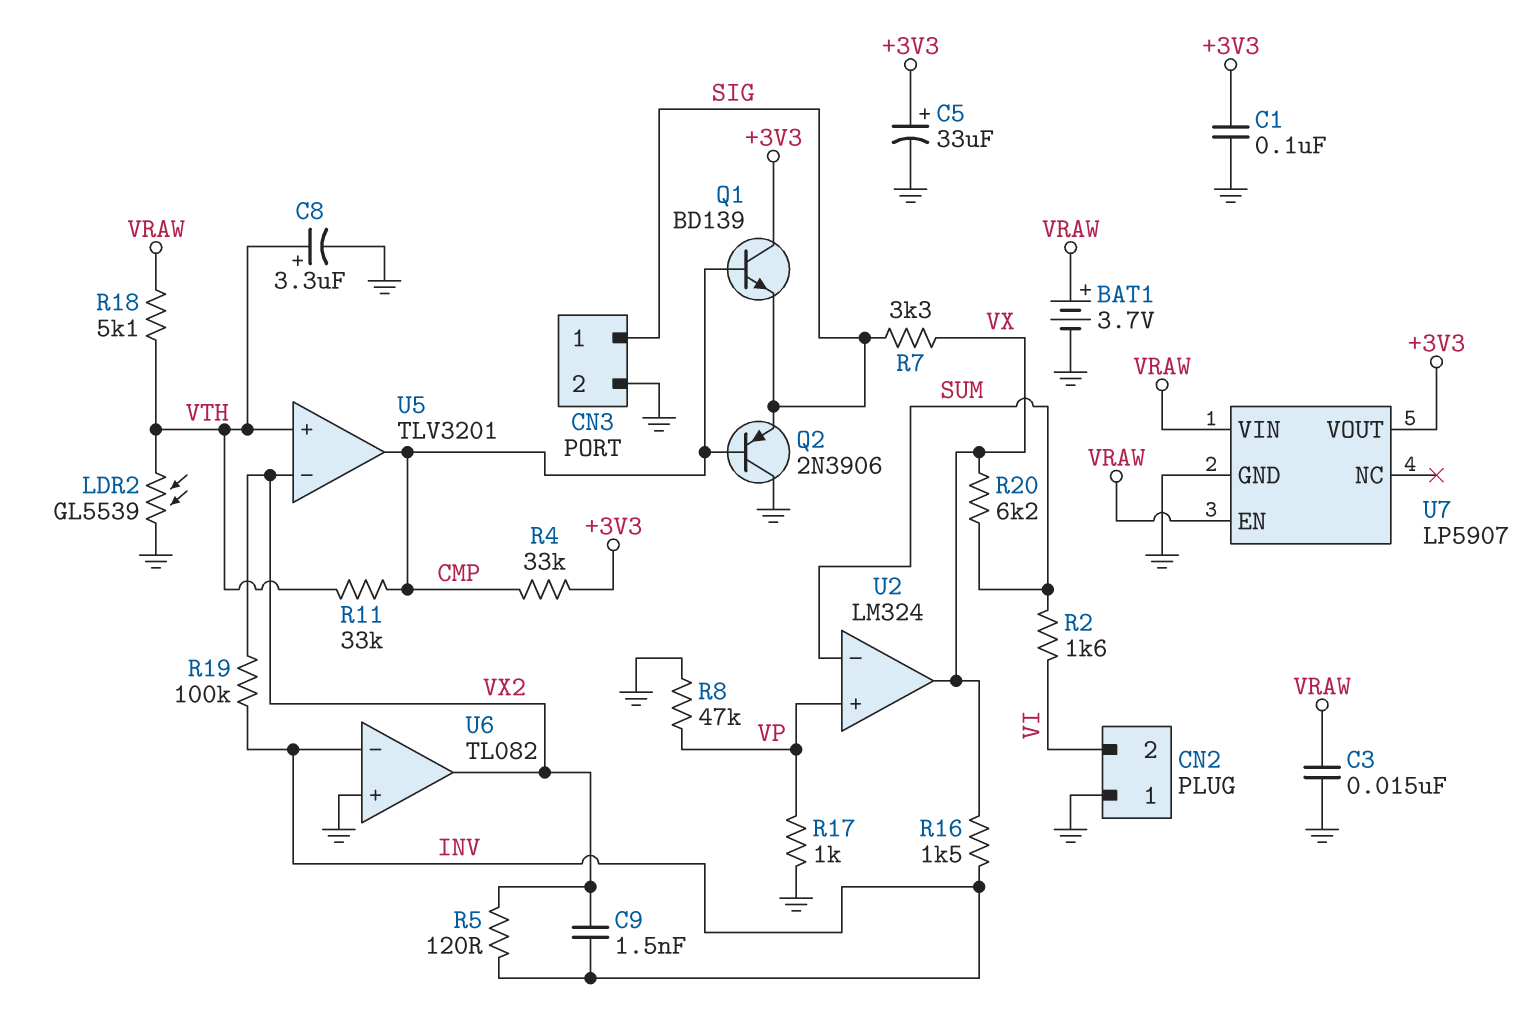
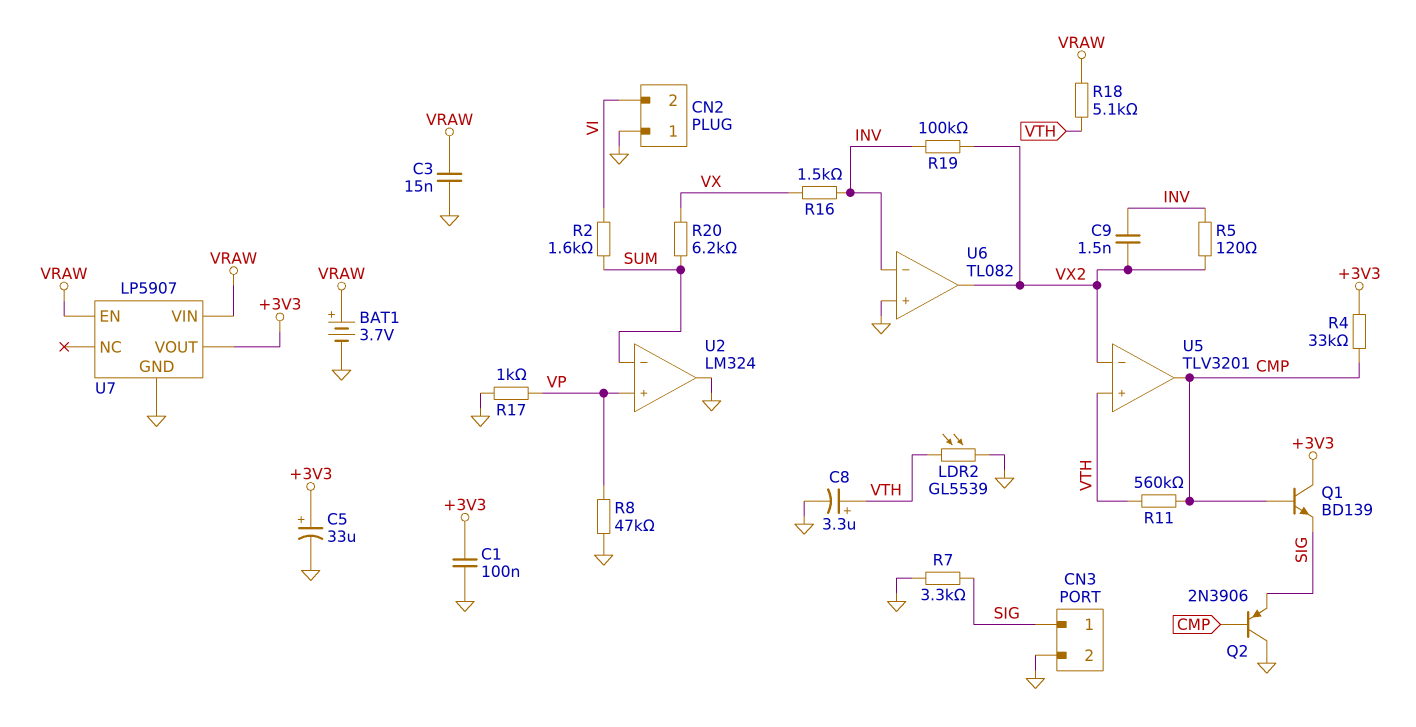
R7: 3.3k (SIG, VX) -> 3.3k (GND, SIG)
R11: 33k (CMP, VTH) -> 560k (CMP, VTH)
U2 pin out: VX -> GND

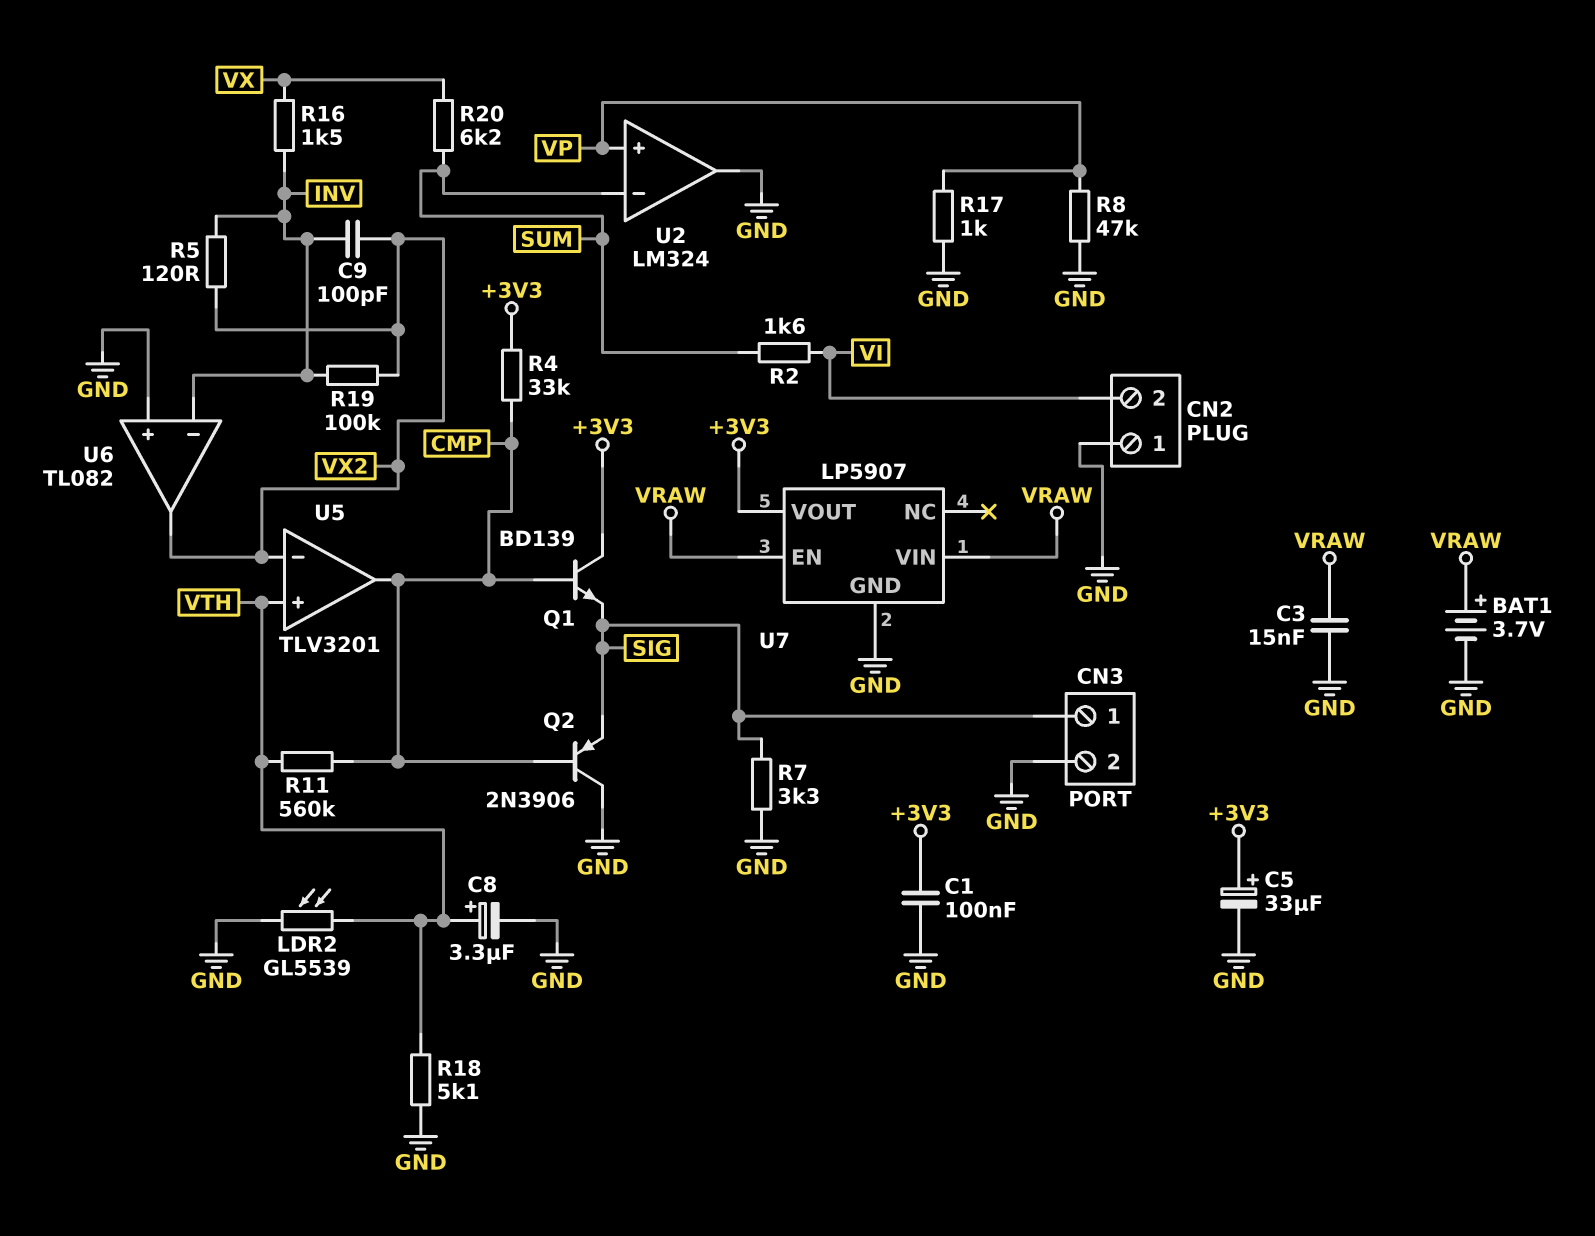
C9: 1.5nF (INV, VX2) -> 100pF (INV, VX2)
R18: 5.1k (VRAW, VTH) -> 5.1k (GND, VTH)

